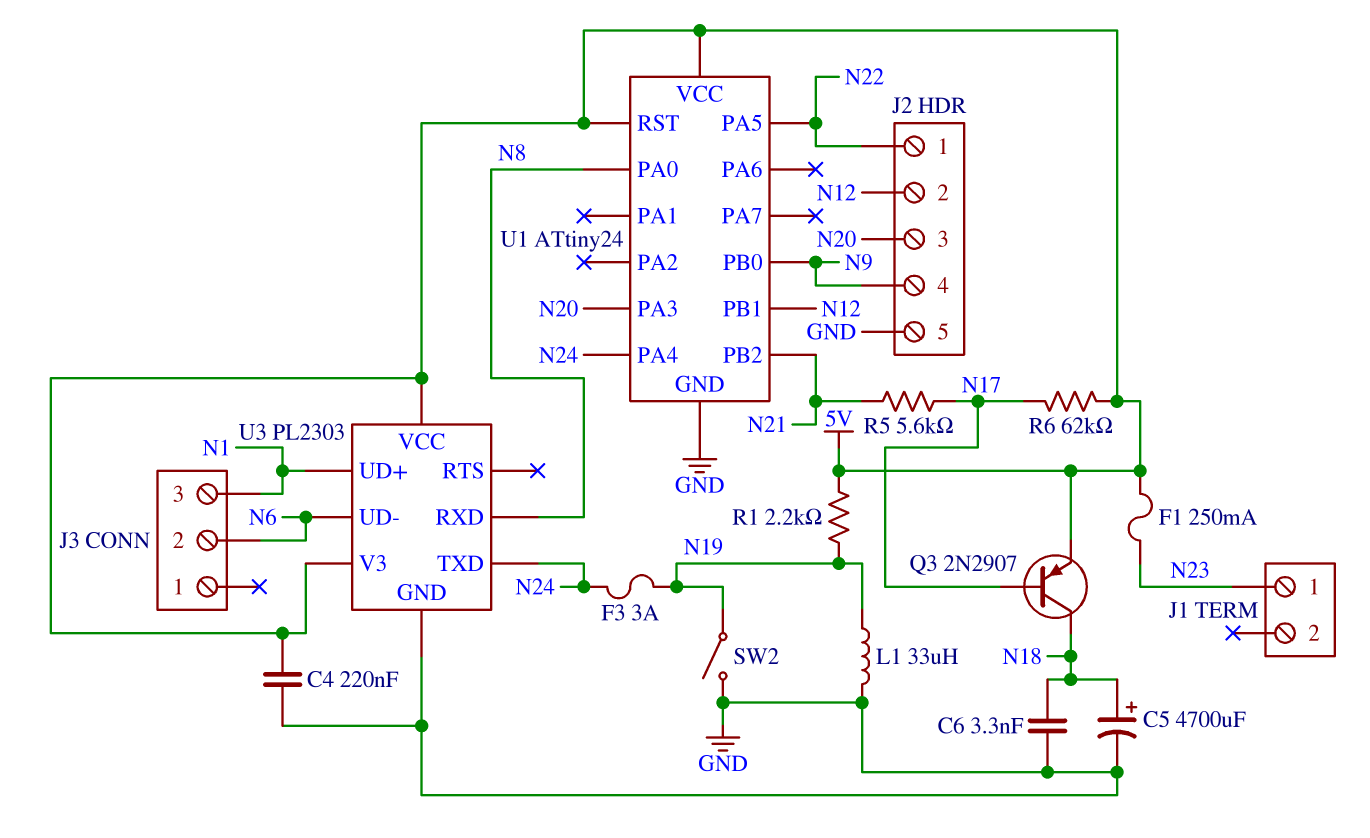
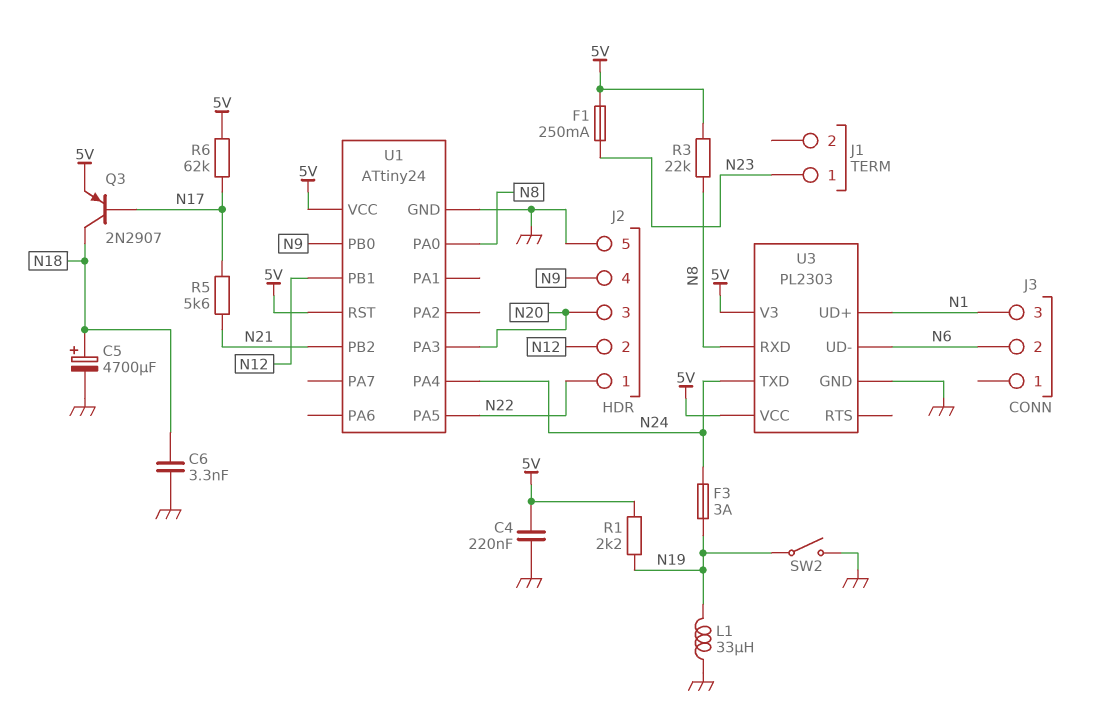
R3: none -> 22k (5V, N8)

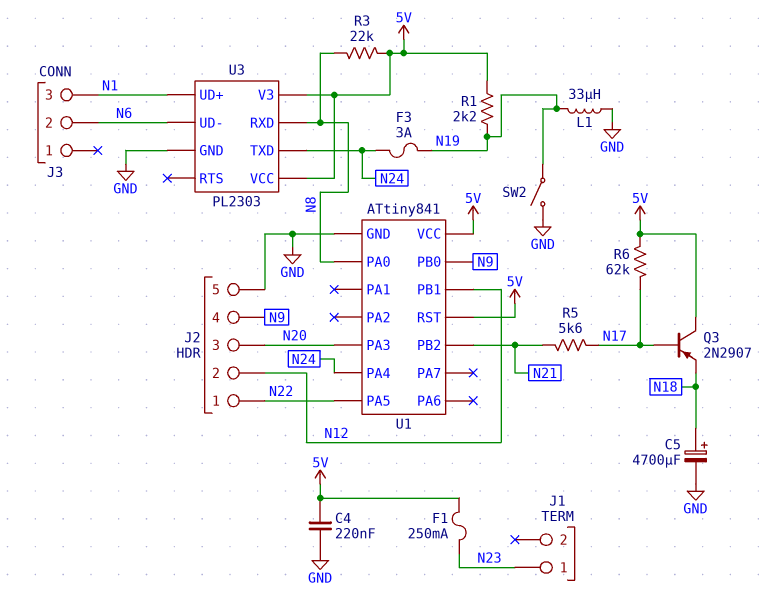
C6: 3.3nF (GND, N18) -> none
Q3: PNP 2N2907 (B N17, C N18, E 5V) -> PNP 2N2907 (B N17, C 5V, E N18)
U1: ATtiny24 -> ATtiny841

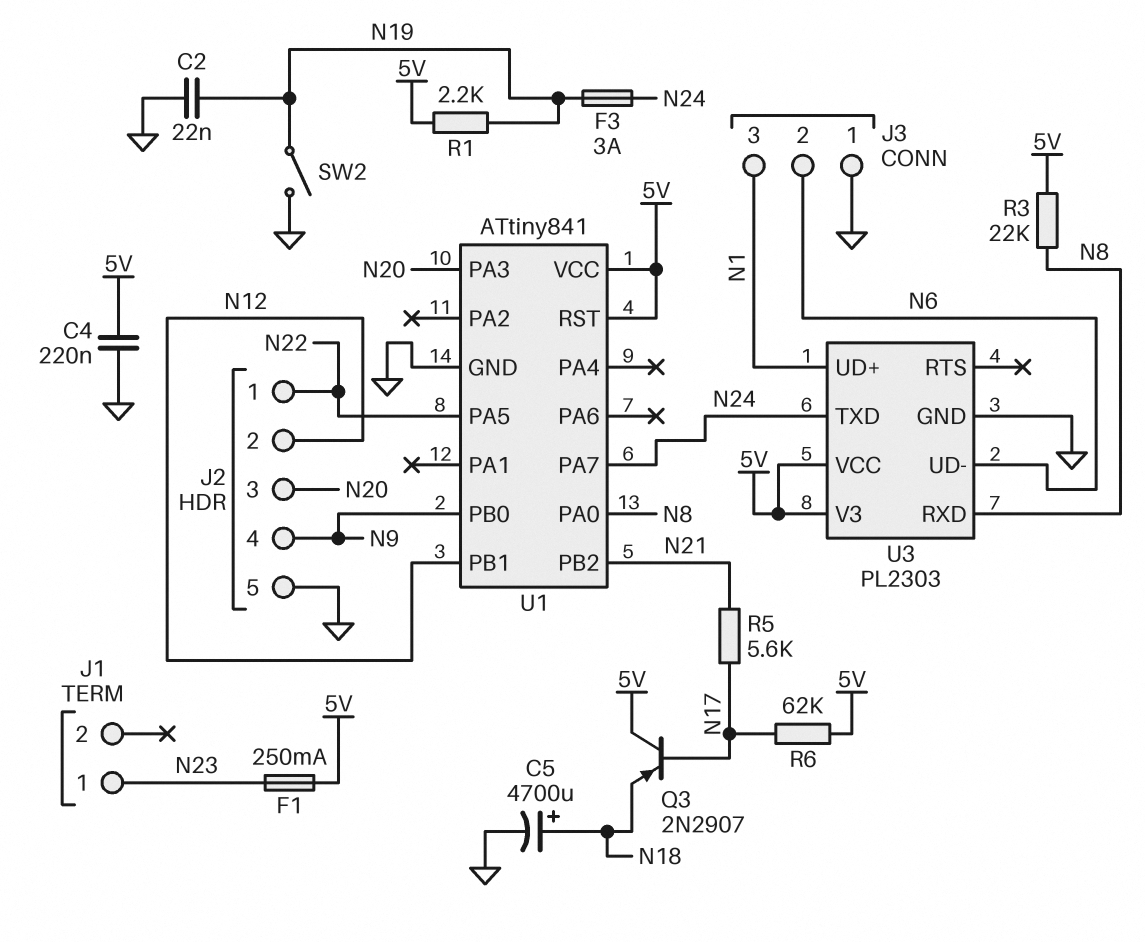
C2: none -> 22nF (GND, N19)
J3 pin 1: none -> GND
L1: 33uH (GND, N19) -> none
U1 pin PA4: N24 -> none
U1 pin PA7: none -> N24

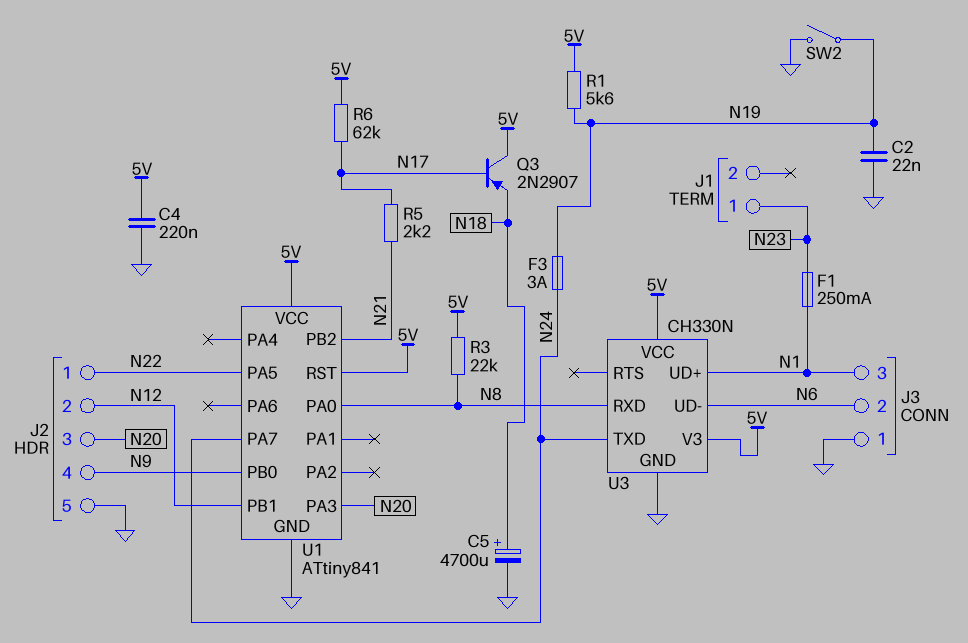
F1: 250mA (5V, N23) -> 250mA (N1, N23)
R1: 2.2k (5V, N19) -> 5.6k (5V, N19)
R5: 5.6k (N17, N21) -> 2.2k (N17, N21)
U3: PL2303 -> CH330N

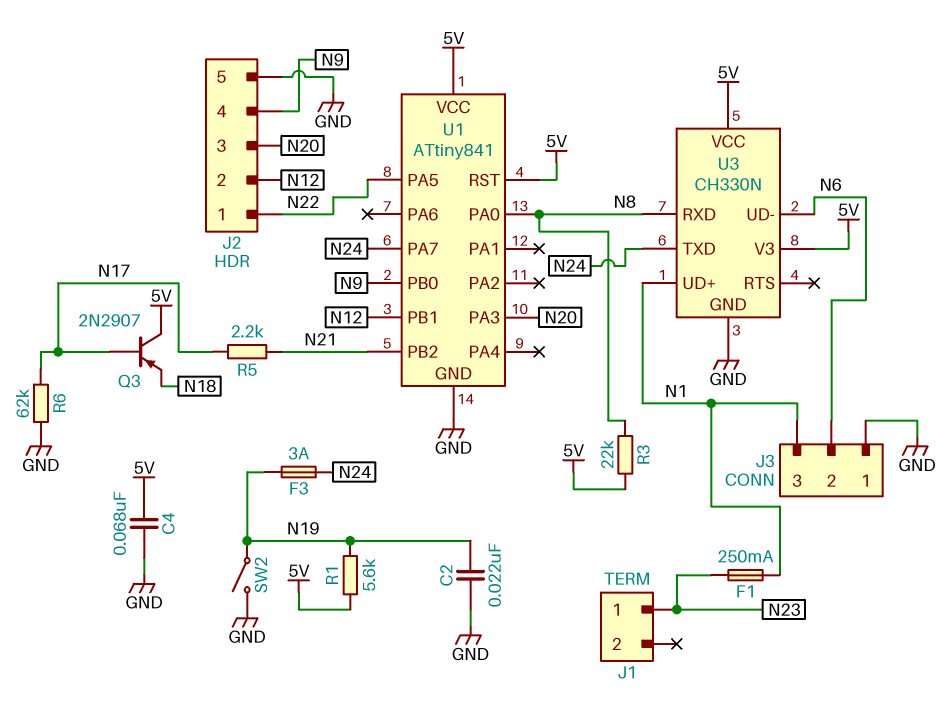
C4: 220nF (5V, GND) -> 68nF (5V, GND)
C5: 4700uF (plus N18, minus GND) -> none
R6: 62k (5V, N17) -> 62k (GND, N17)

